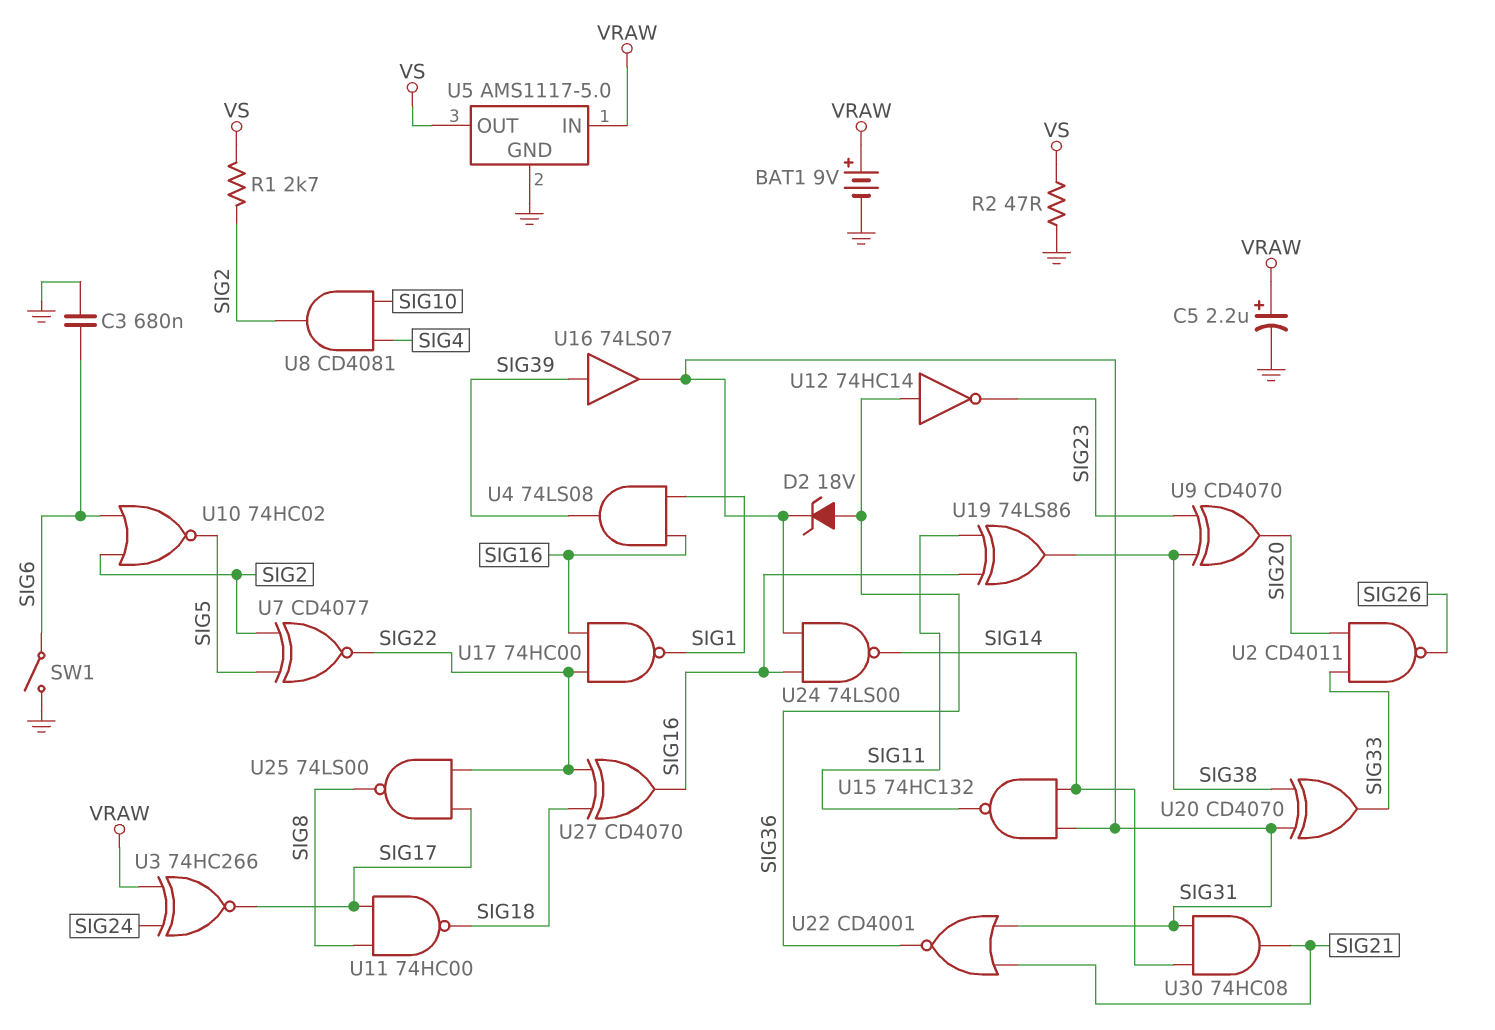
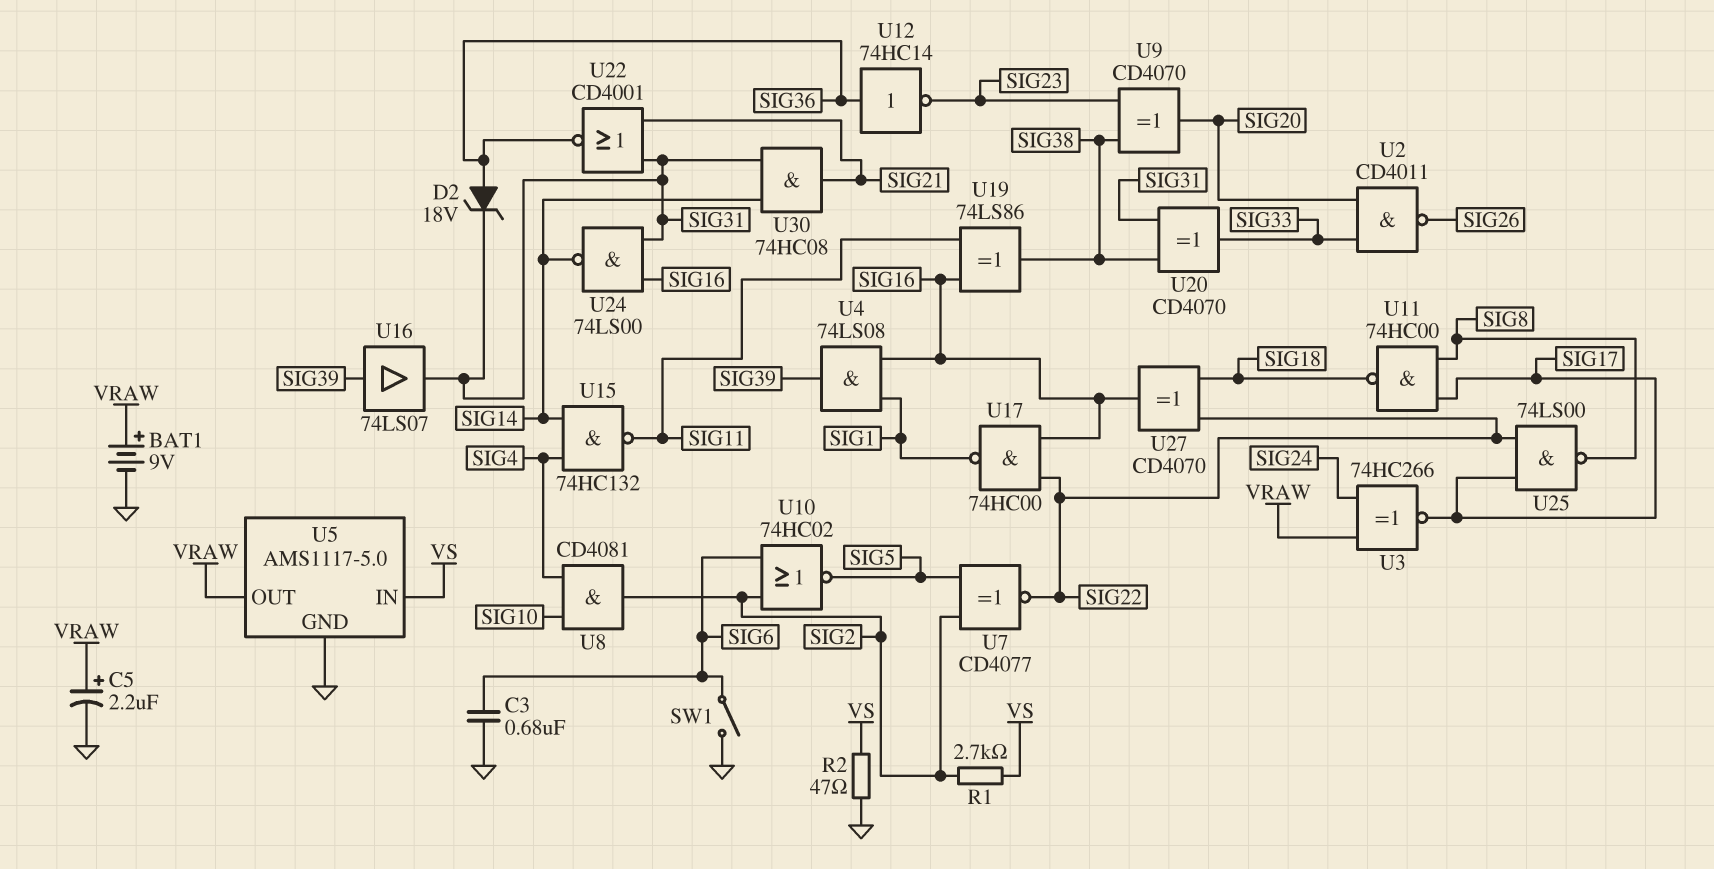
U5 pin IN: VRAW -> VS
U5 pin OUT: VS -> VRAW
U15: NAND 74HC132 (in SIG14, in SIG31, out SIG11) -> NAND 74HC132 (in SIG4, in SIG14, out SIG11)

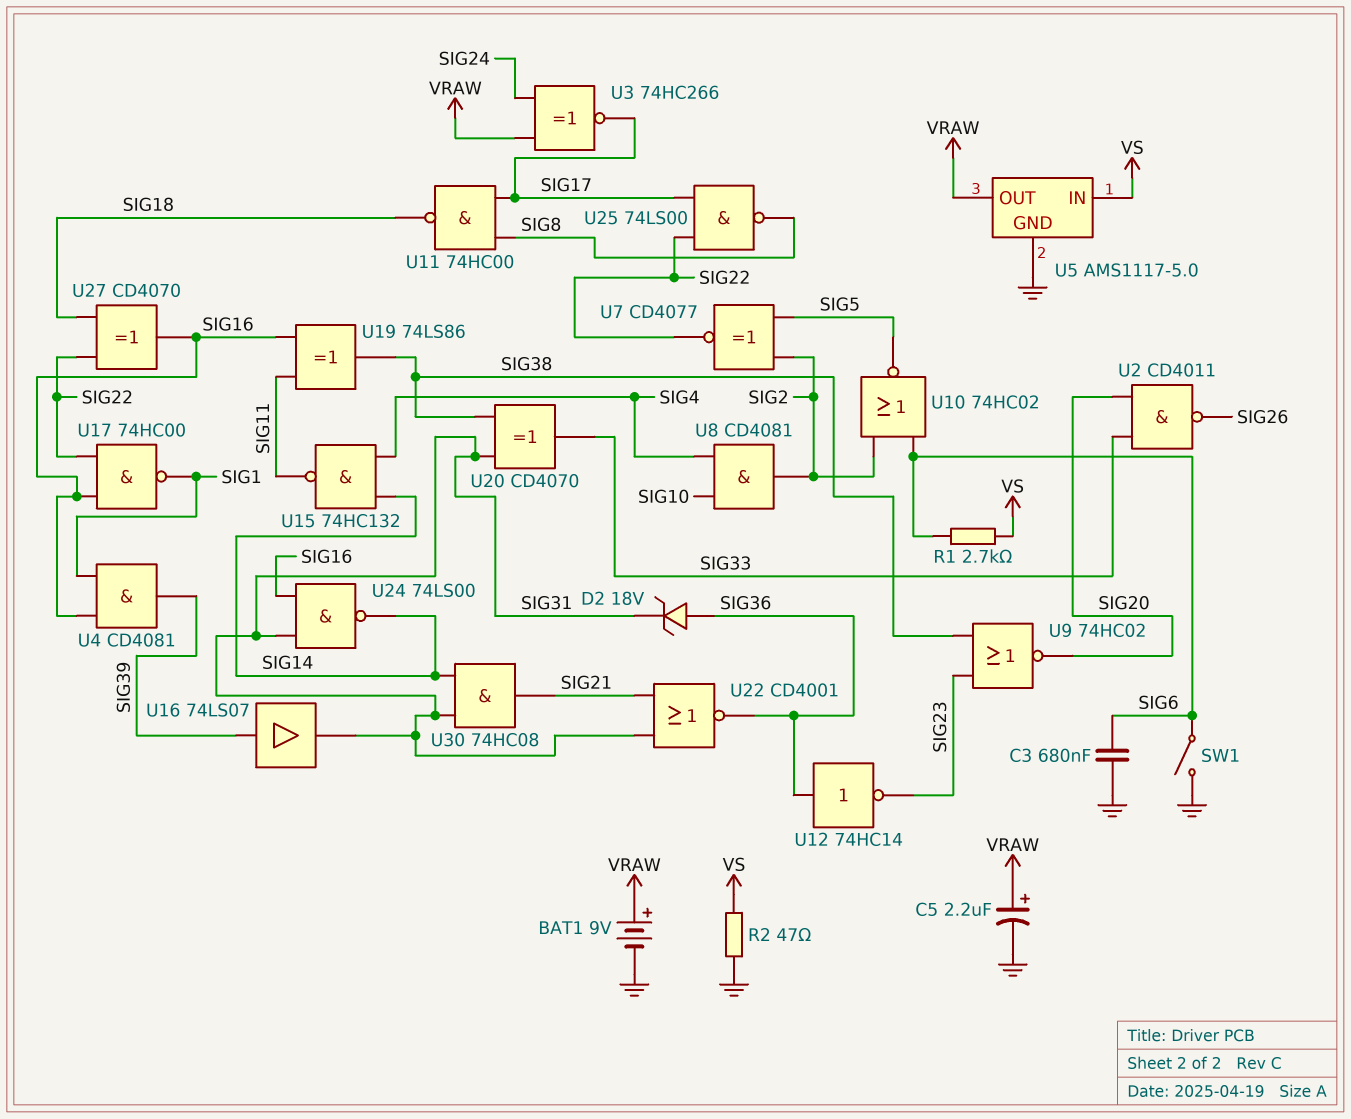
R1: 2.7k (SIG2, VS) -> 2.7k (SIG6, VS)
U4: AND 74LS08 (in SIG1, in SIG16, out SIG39) -> AND CD4081 (in SIG1, in SIG16, out SIG39)
U9: XOR CD4070 (in SIG23, in SIG38, out SIG20) -> NOR 74HC02 (in SIG23, in SIG38, out SIG20)

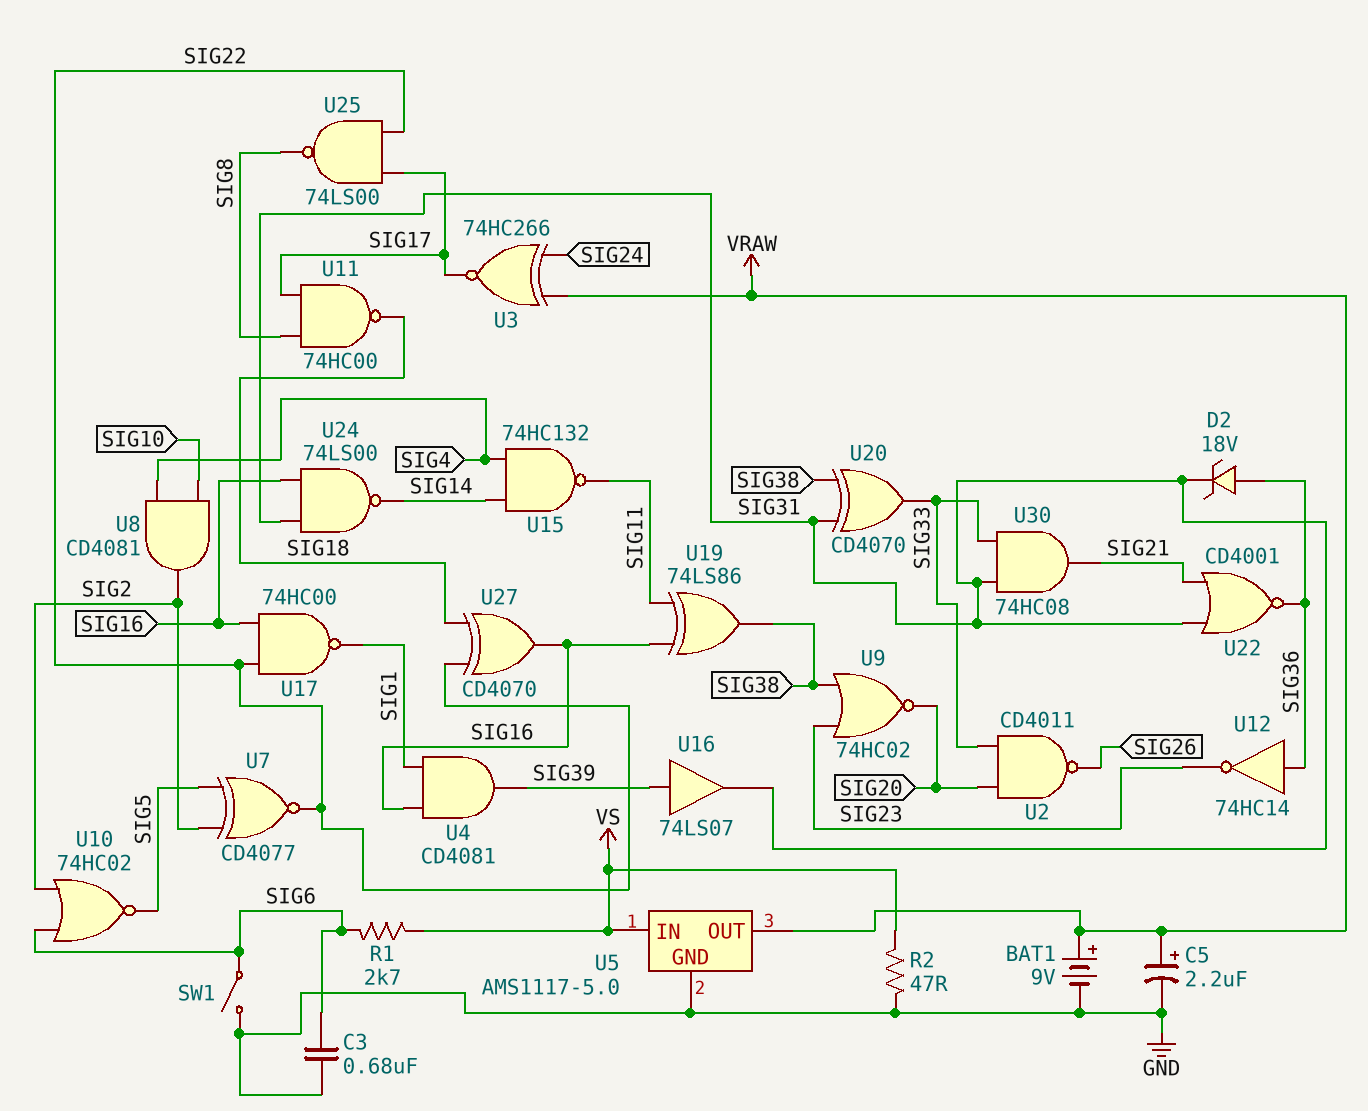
U30: AND 74HC08 (in SIG14, in SIG31, out SIG21) -> AND 74HC08 (in SIG31, in SIG33, out SIG21)

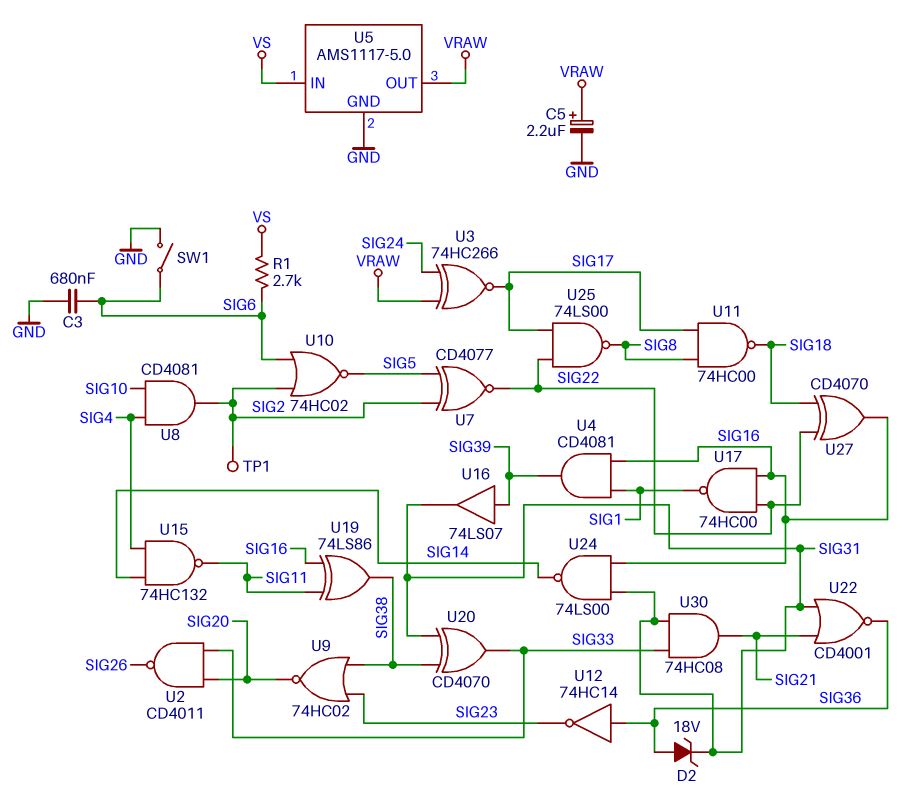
BAT1: 9V (plus VRAW, minus GND) -> none
R2: 47 (GND, VS) -> none
TP1: none -> test point (SIG2)

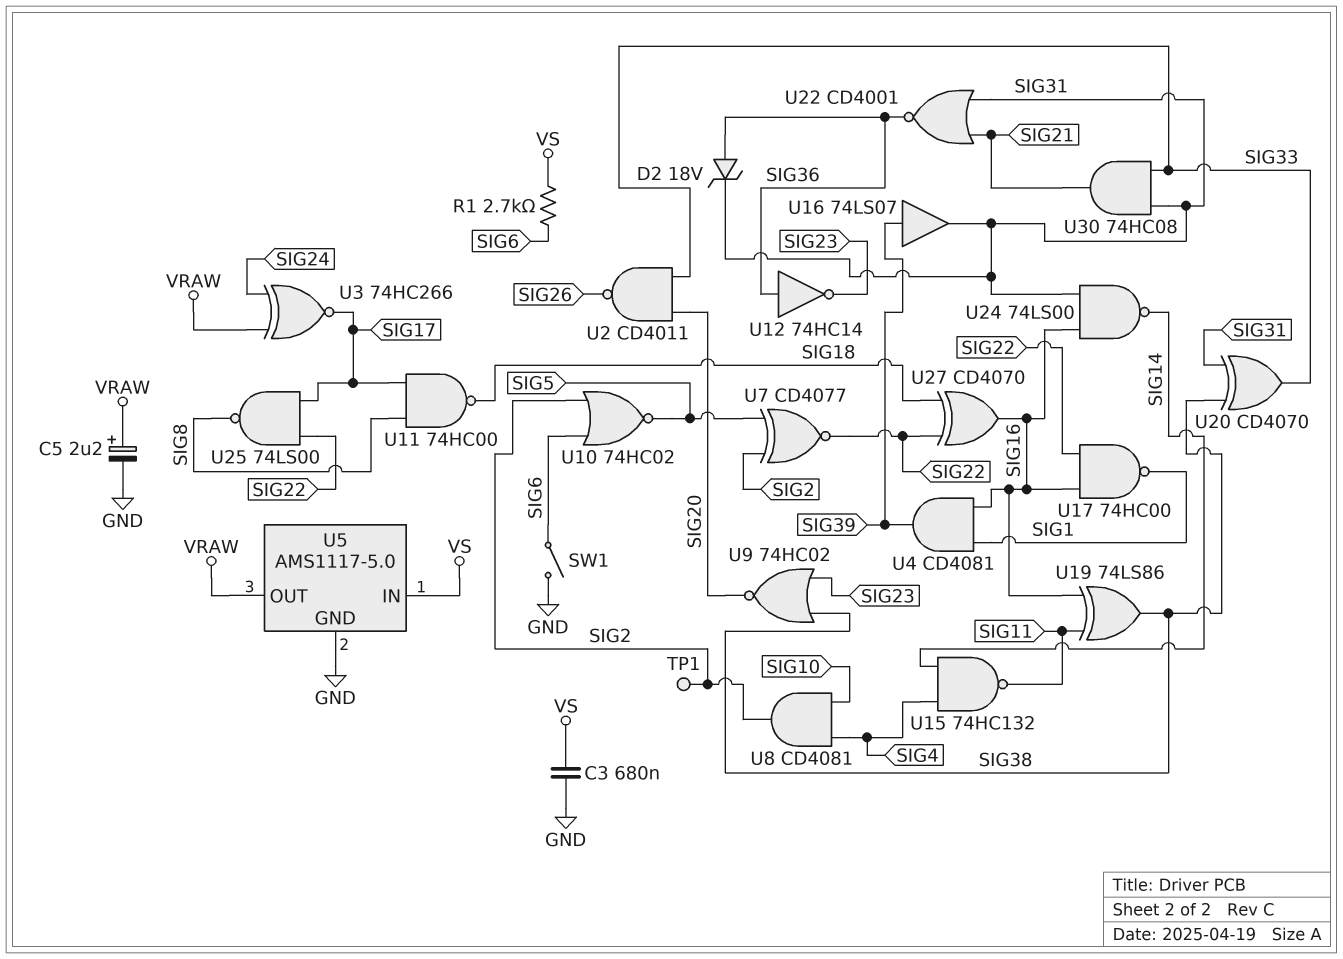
C3: 680nF (GND, SIG6) -> 680nF (GND, VS)

